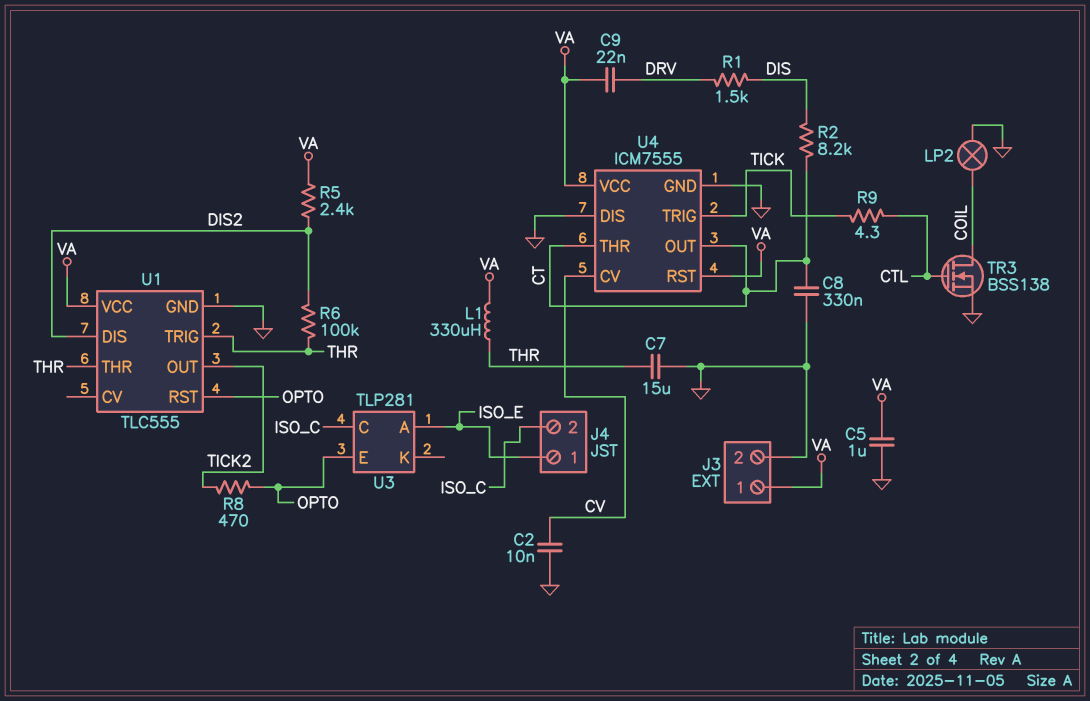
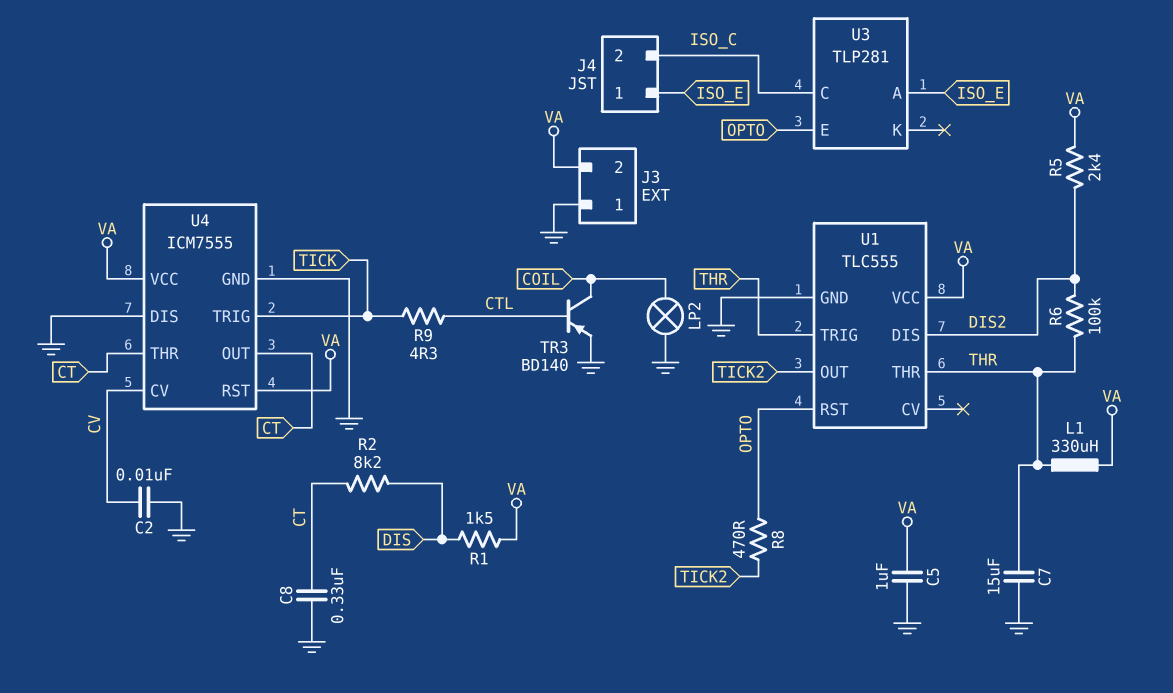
C9: 22nF (DRV, VA) -> none
J3 pin 1: VA -> GND
J3 pin 2: GND -> VA
R1: 1.5k (DIS, DRV) -> 1.5k (DIS, VA)
TR3: NMOS BSS138 (G CTL, D COIL, S GND) -> PNP BD140 (B CTL, C COIL, E GND)

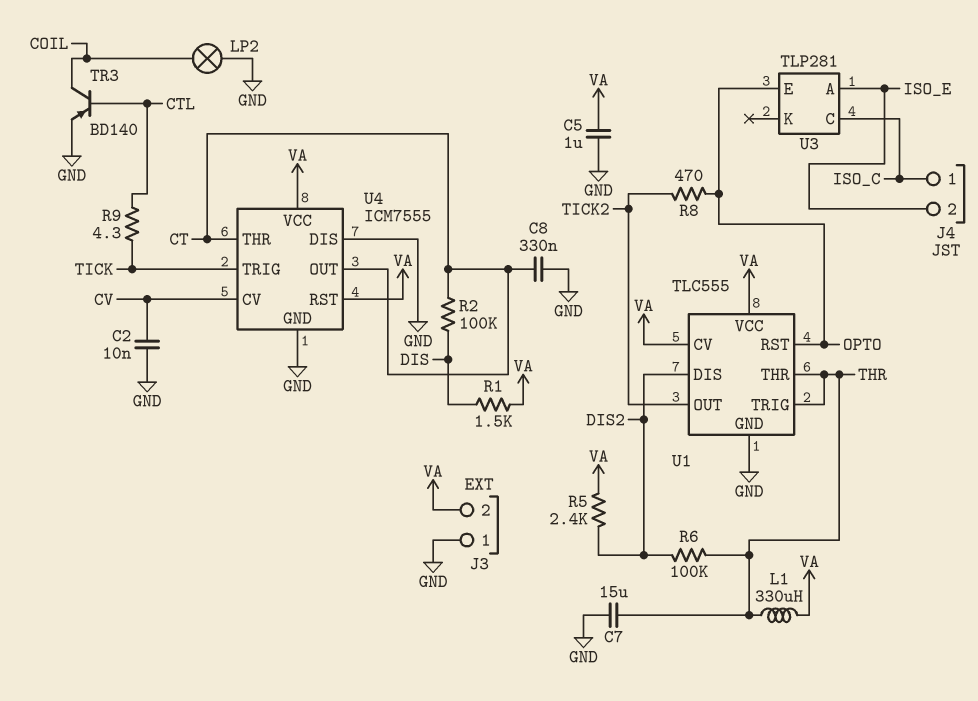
J4 pin 1: ISO_E -> ISO_C
J4 pin 2: ISO_C -> ISO_E
R2: 8.2k (CT, DIS) -> 100k (CT, DIS)
U1 pin CV: none -> VA

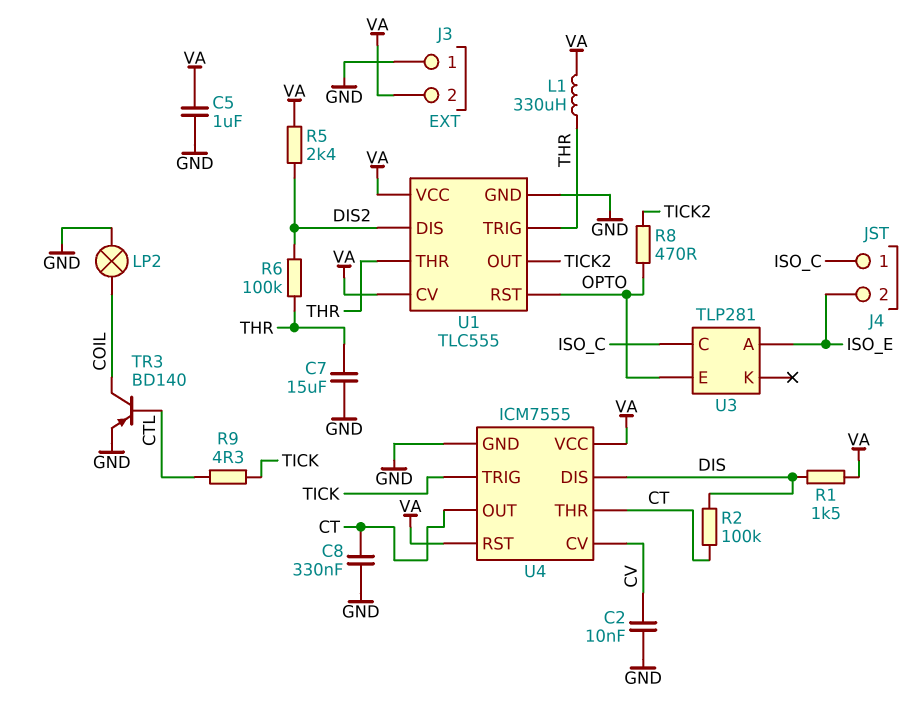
U4 pin DIS: GND -> DIS

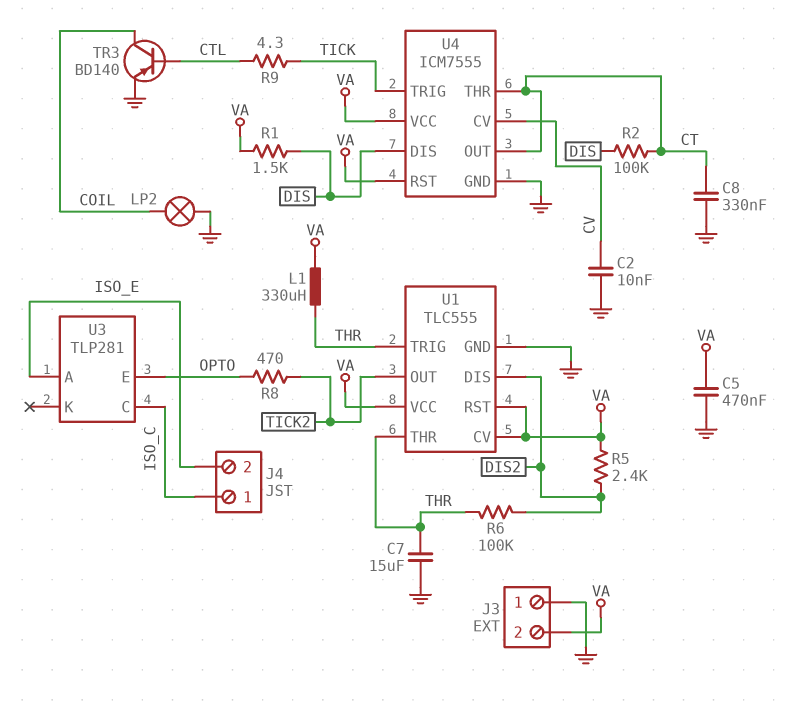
C5: 1uF (GND, VA) -> 470nF (GND, VA)
U1 pin RST: OPTO -> VA

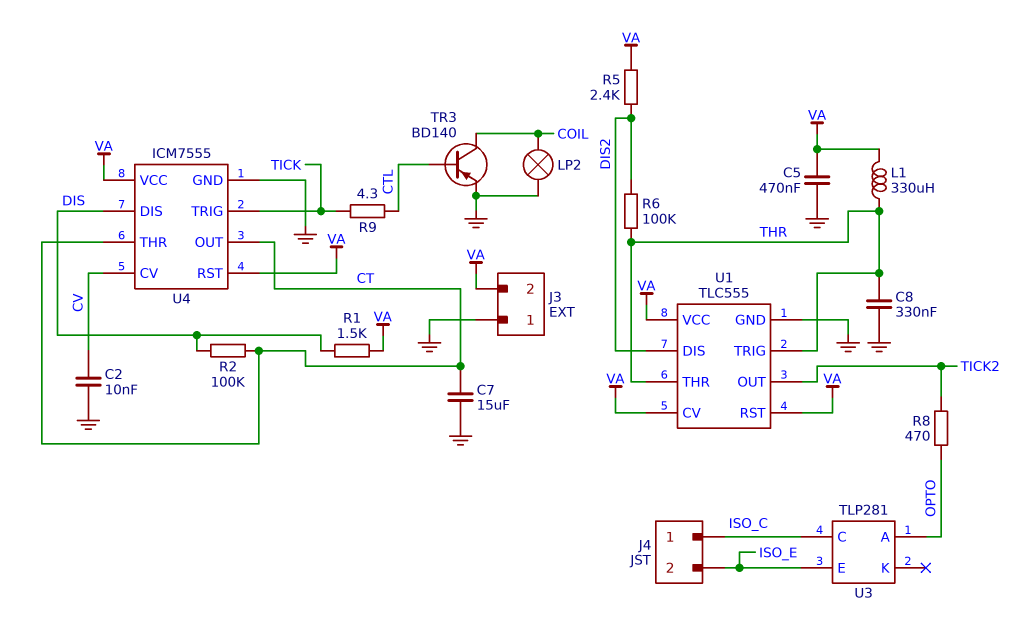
C7: 15uF (GND, THR) -> 15uF (CT, GND)
C8: 330nF (CT, GND) -> 330nF (GND, THR)
U3 pin A: ISO_E -> OPTO
U3 pin E: OPTO -> ISO_E

